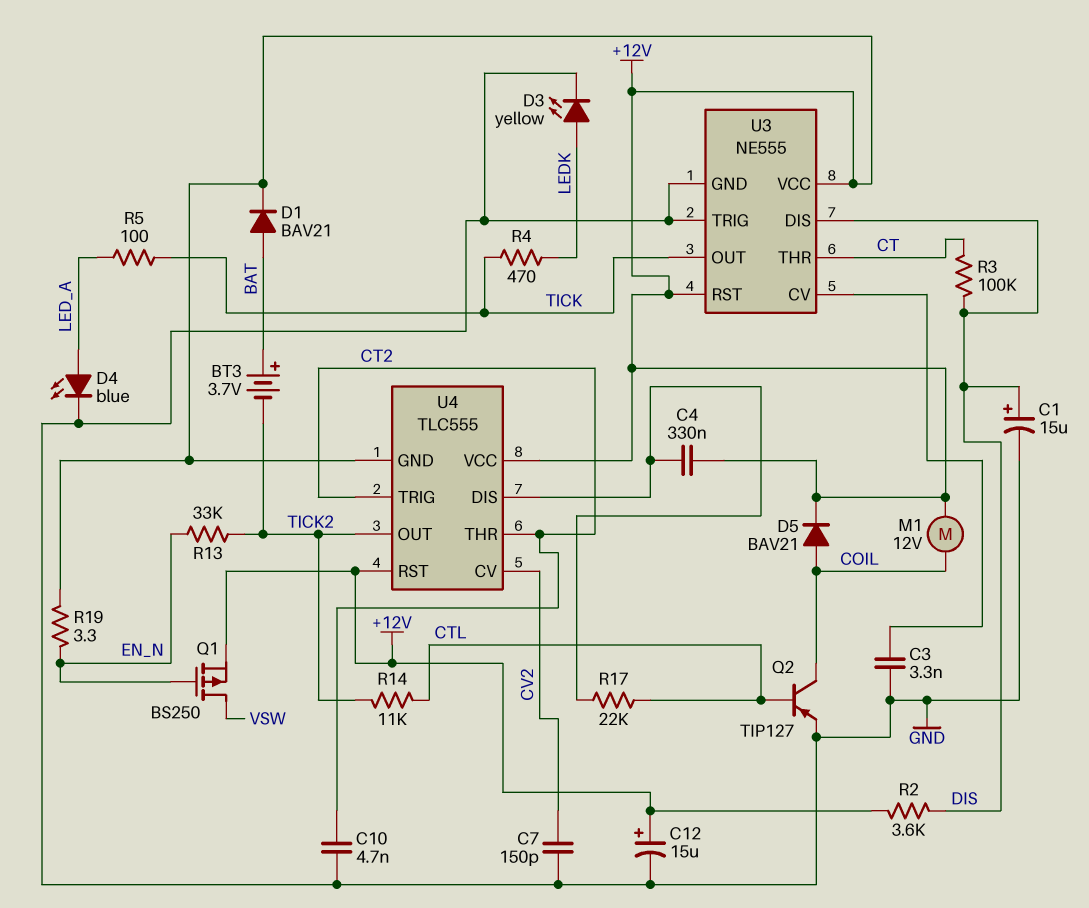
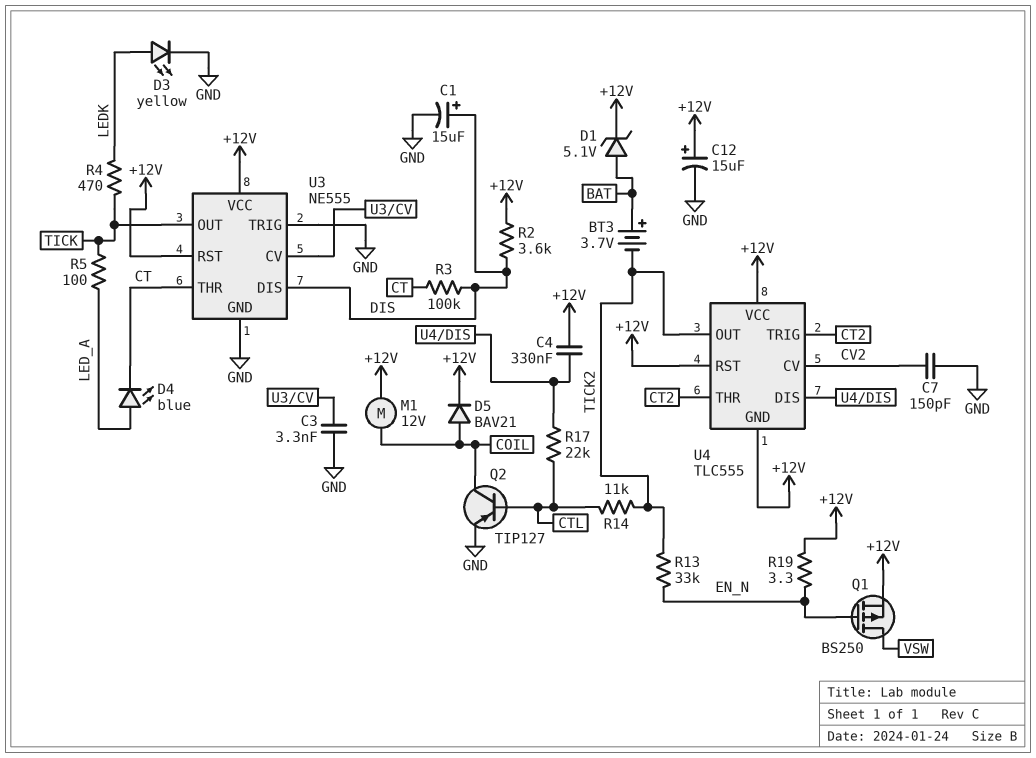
C10: 4.7nF (CT2, GND) -> none
D1: diode BAV21 (A BAT, K +12V) -> zener 5.1V (A BAT, K +12V)
D4: LED blue (A LED_A, K GND) -> LED blue (A LED_A, K CT)

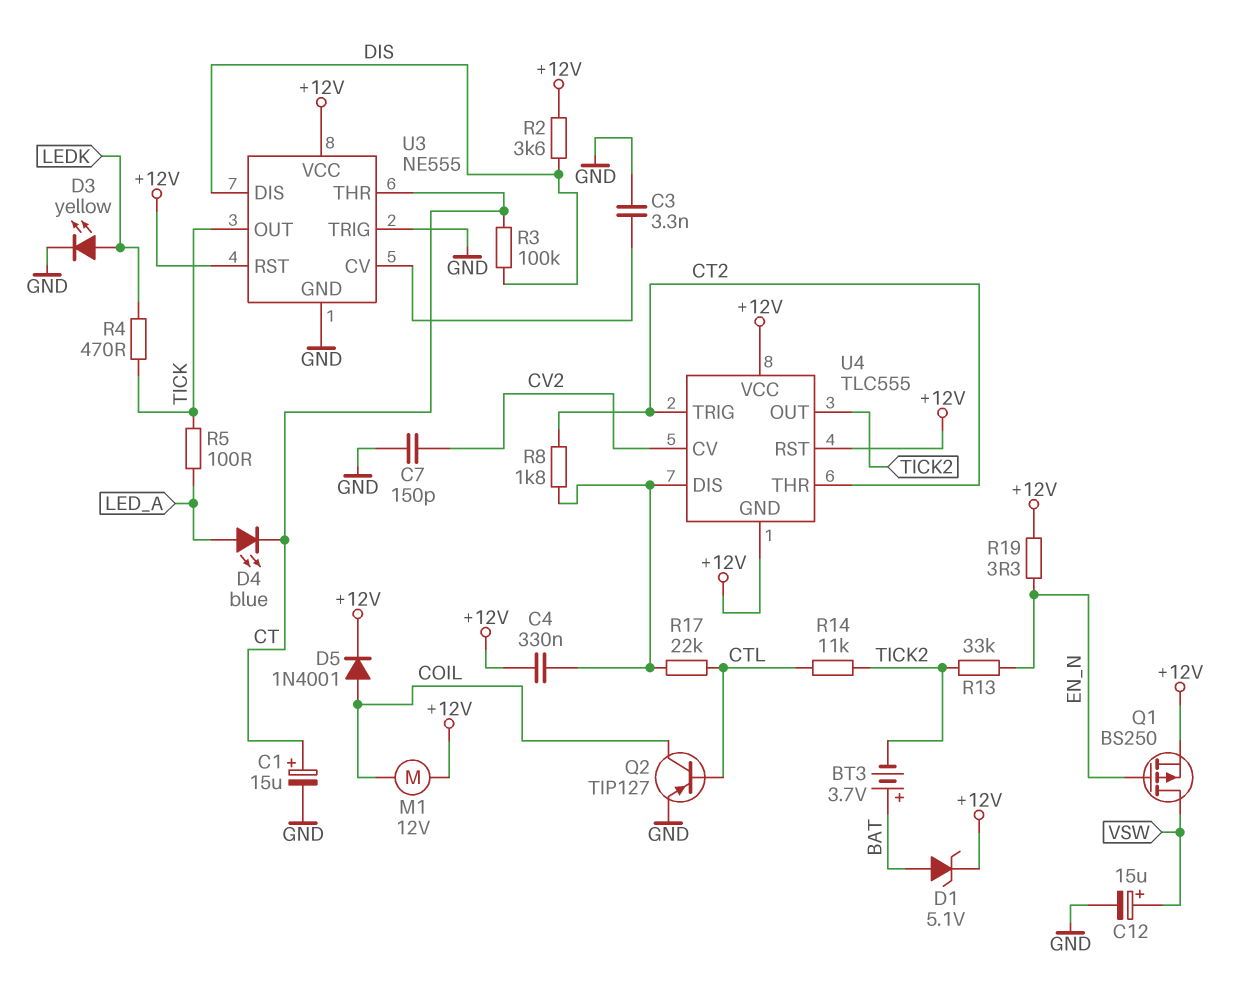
C1: 15uF (plus DIS, minus GND) -> 15uF (plus CT, minus GND)
C12: 15uF (plus +12V, minus GND) -> 15uF (plus VSW, minus GND)
D5: diode BAV21 (A COIL, K +12V) -> diode 1N4001 (A COIL, K +12V)
R8: none -> 1.8k (CT2, U4/DIS)

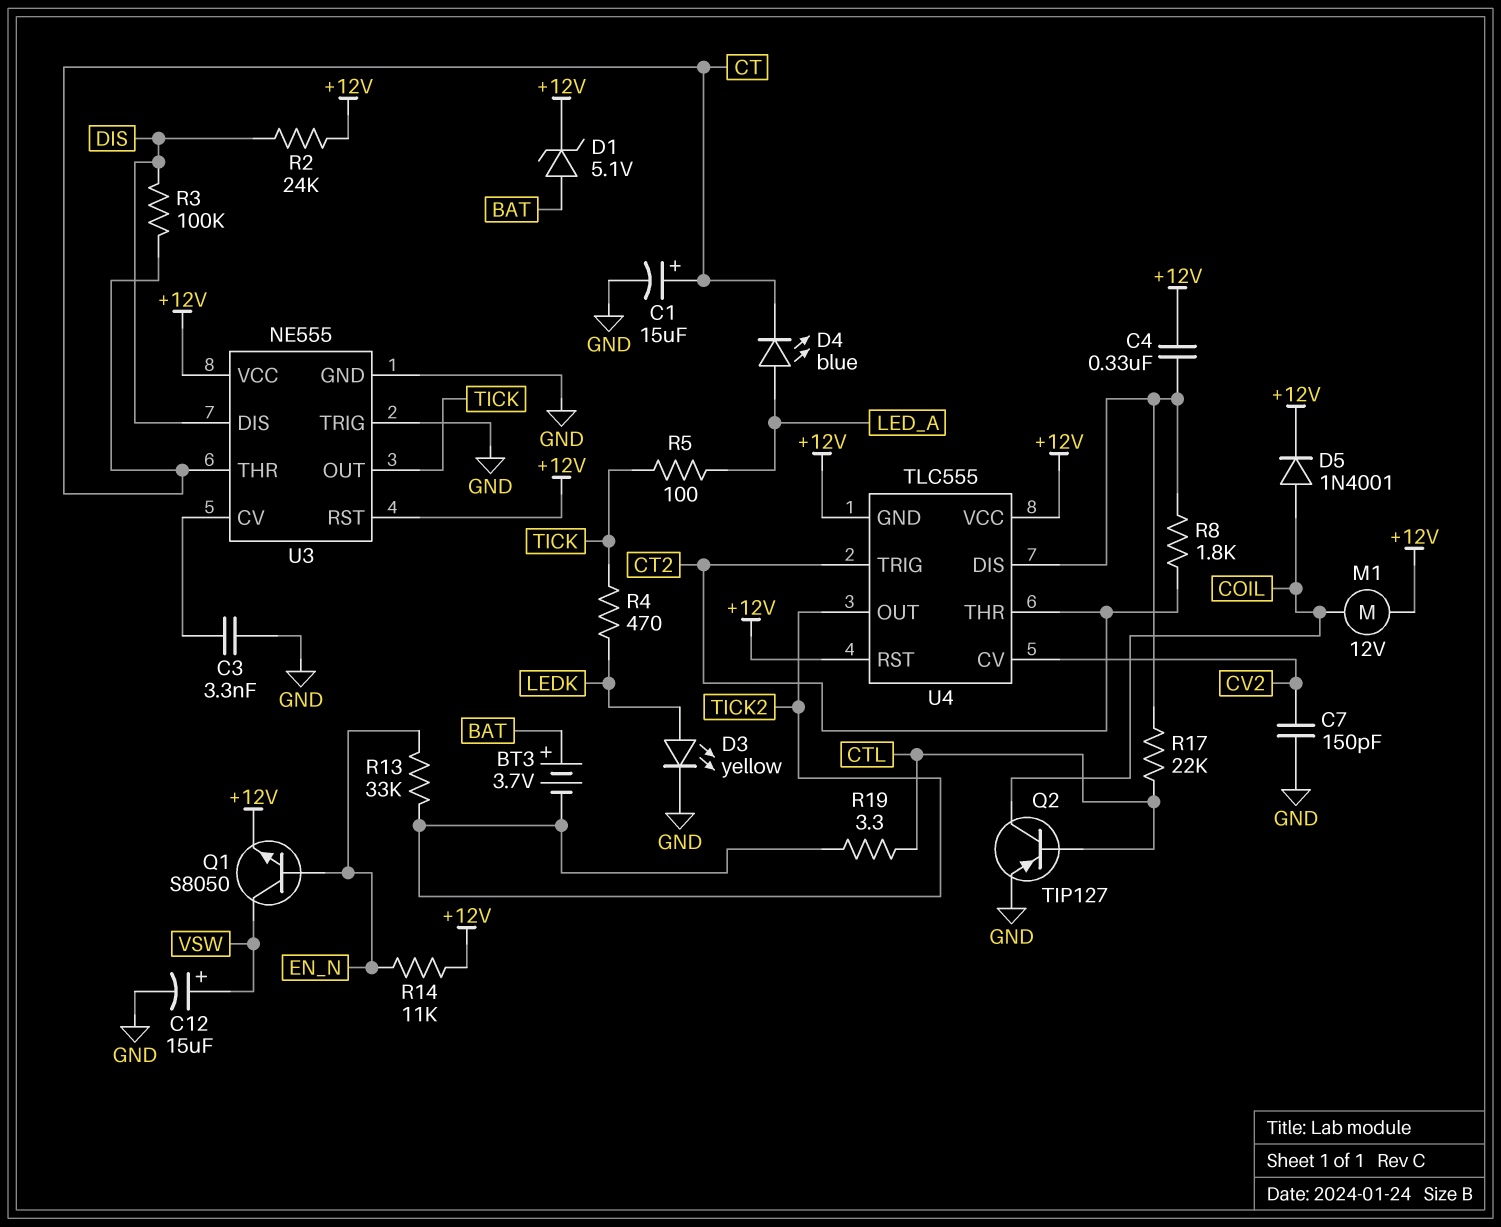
Q1: PMOS BS250 (G EN_N, D VSW, S +12V) -> NPN S8050 (B EN_N, C VSW, E +12V)
R2: 3.6k (+12V, DIS) -> 24k (+12V, DIS)
R14: 11k (CTL, TICK2) -> 11k (+12V, EN_N)
R19: 3.3 (+12V, EN_N) -> 3.3 (CTL, TICK2)

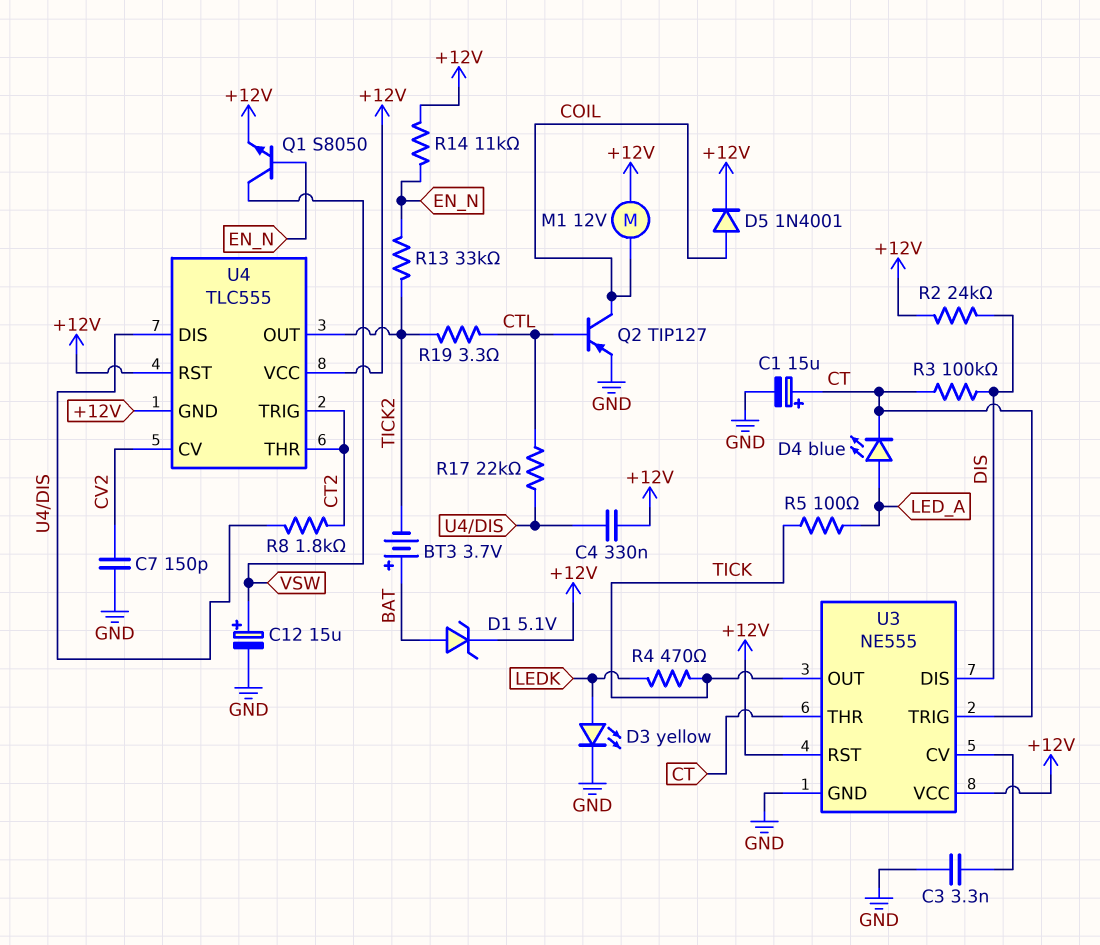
U3 pin TRIG: GND -> CT

